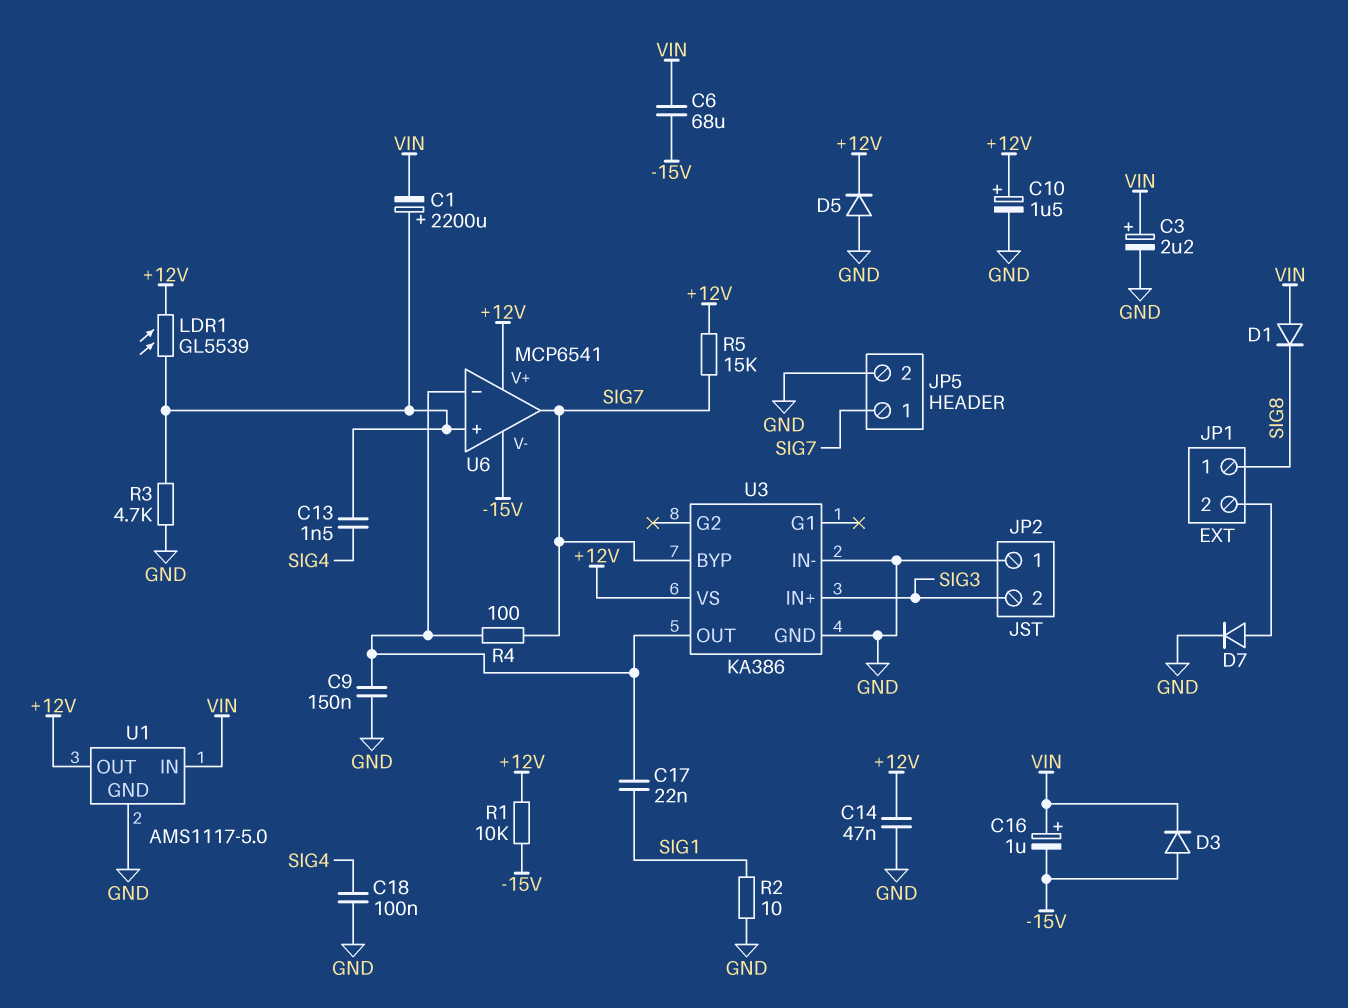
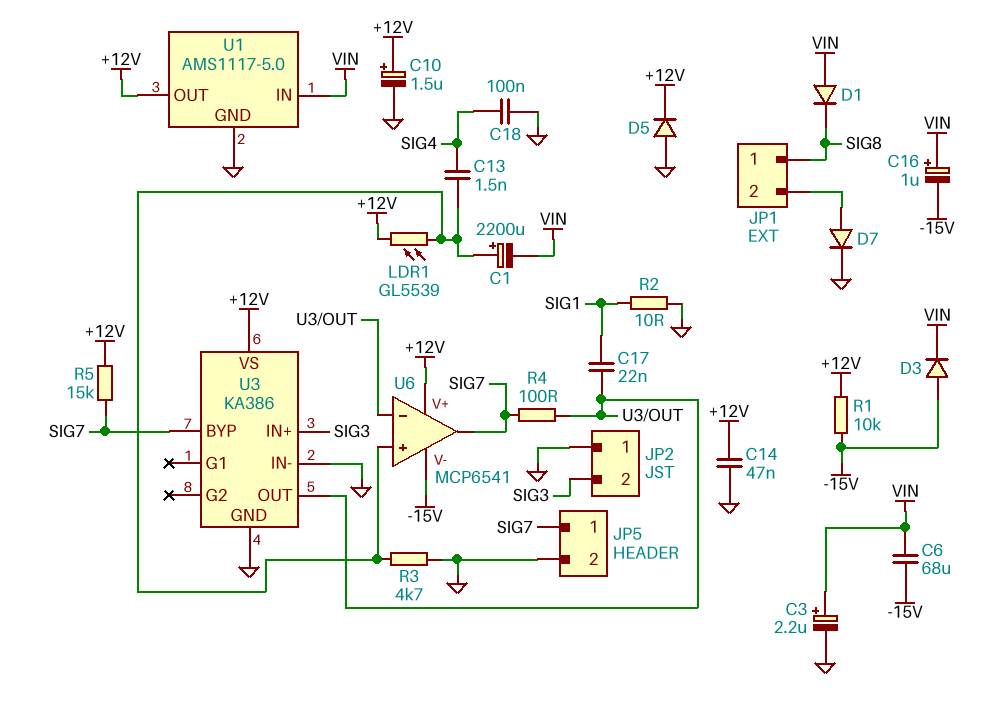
C9: 150nF (GND, U3/OUT) -> none

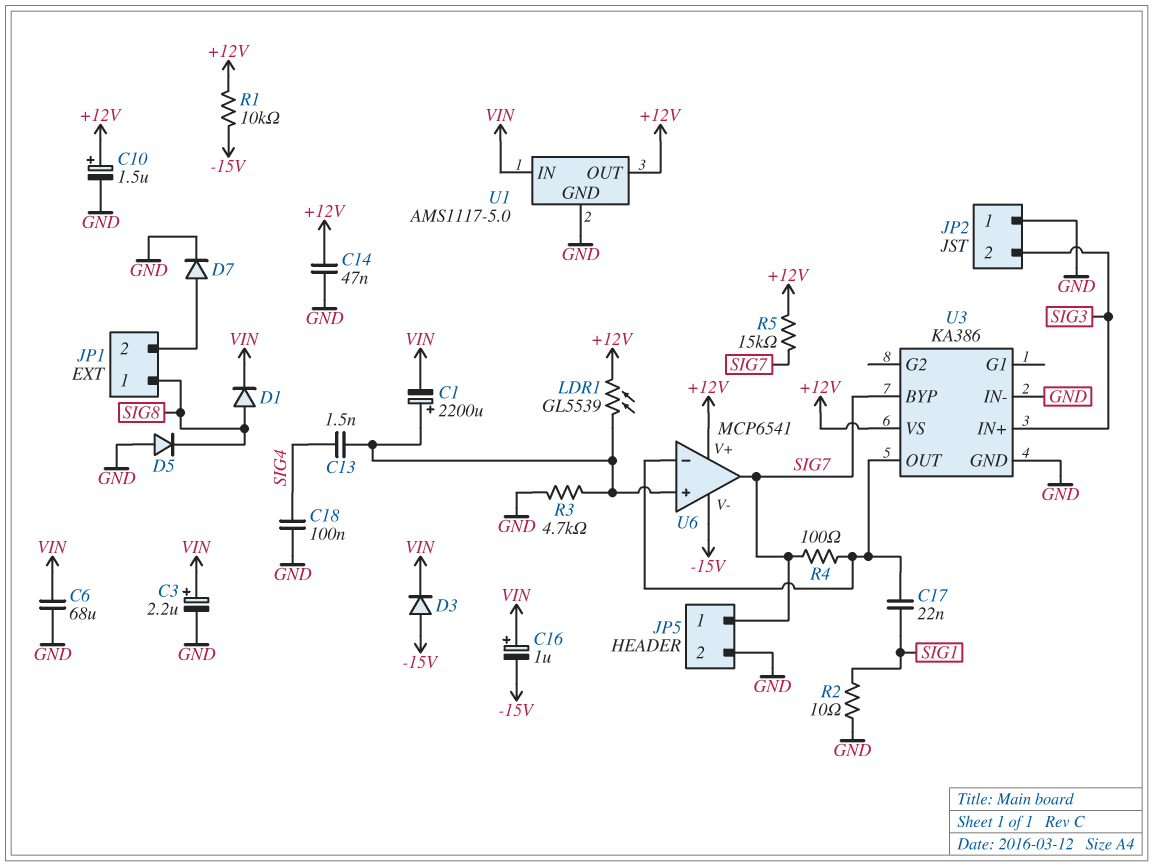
C6: 68uF (-15V, VIN) -> 68uF (GND, VIN)
D1: diode (A VIN, K SIG8) -> diode (A SIG8, K VIN)
D5: diode (A GND, K +12V) -> diode (A GND, K SIG8)

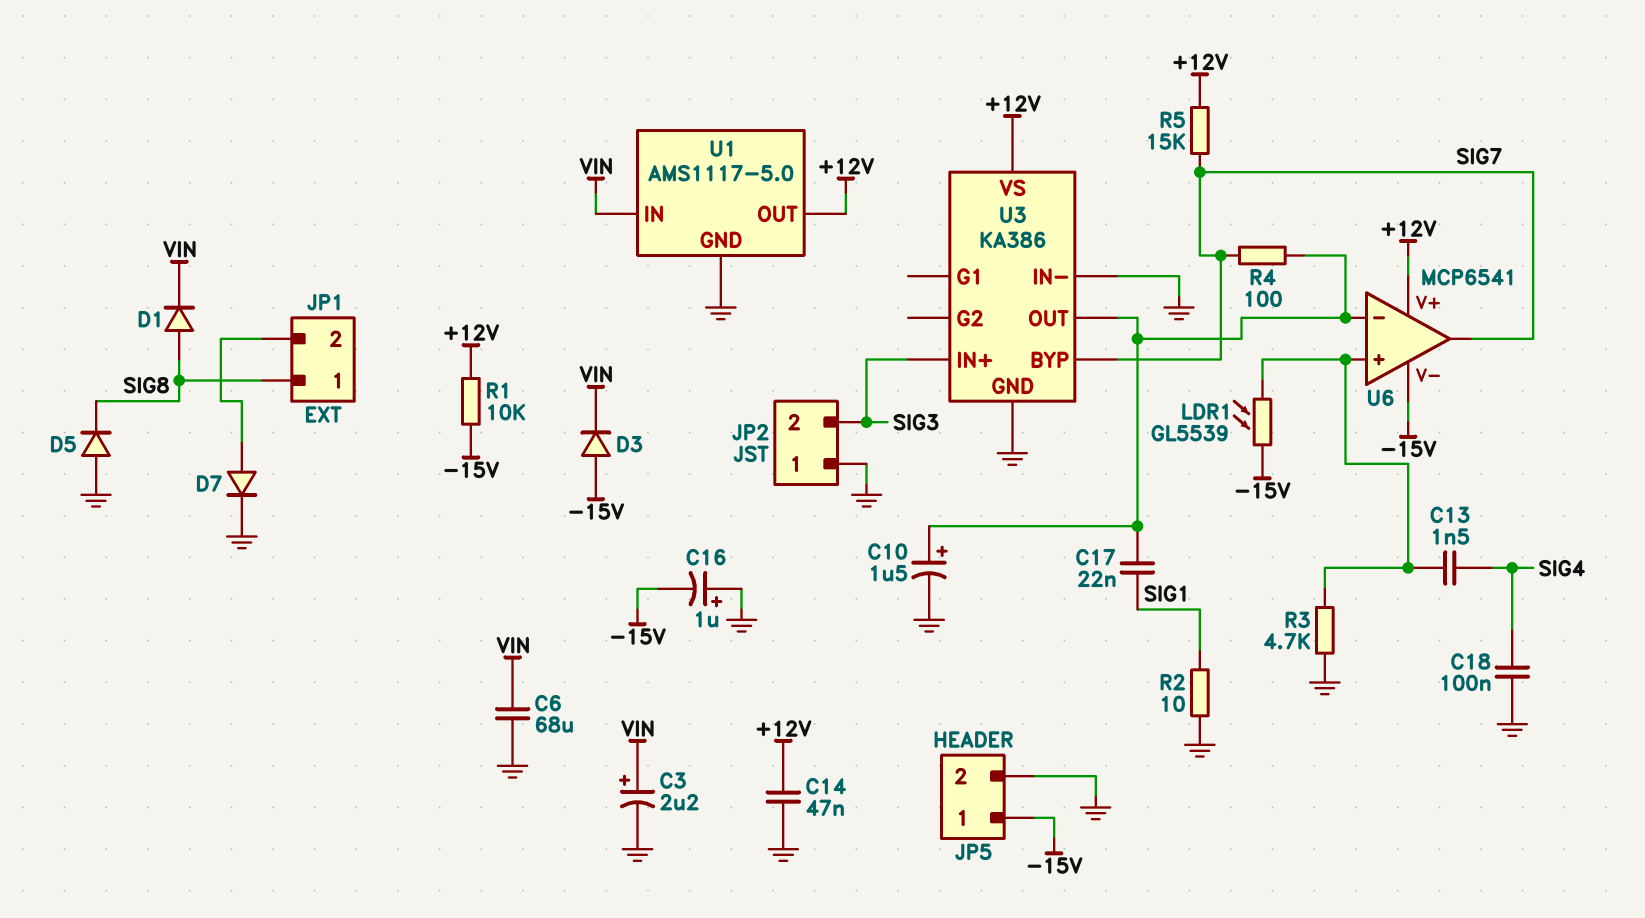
C1: 2200uF (plus U6/in+, minus VIN) -> none
C10: 1.5uF (plus +12V, minus GND) -> 1.5uF (plus U3/OUT, minus GND)
C16: 1uF (plus VIN, minus -15V) -> 1uF (plus GND, minus -15V)
JP5 pin 1: SIG7 -> -15V
LDR1: GL5539 (+12V, U6/in+) -> GL5539 (-15V, U6/in+)

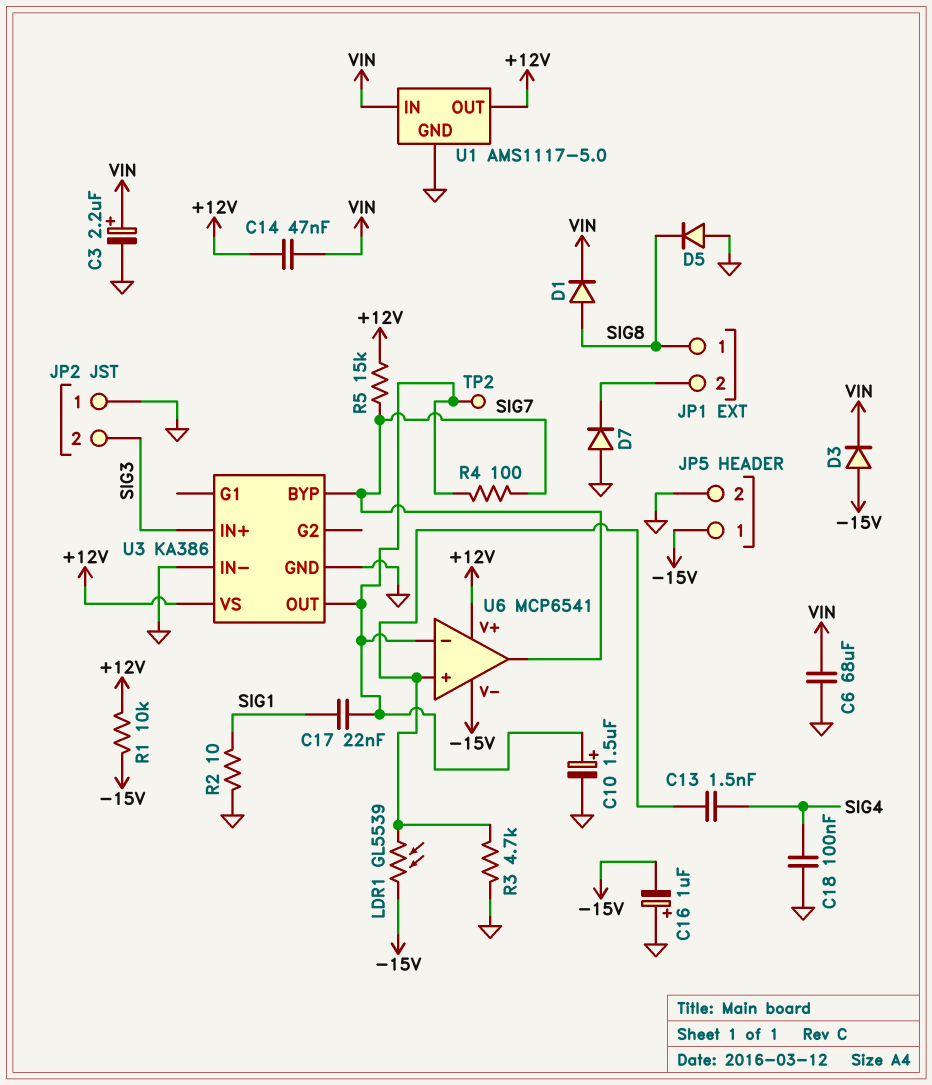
C14: 47nF (+12V, GND) -> 47nF (+12V, VIN)
D7: diode (A JP1/2, K GND) -> diode (A GND, K JP1/2)
TP2: none -> test point (U3/OUT)

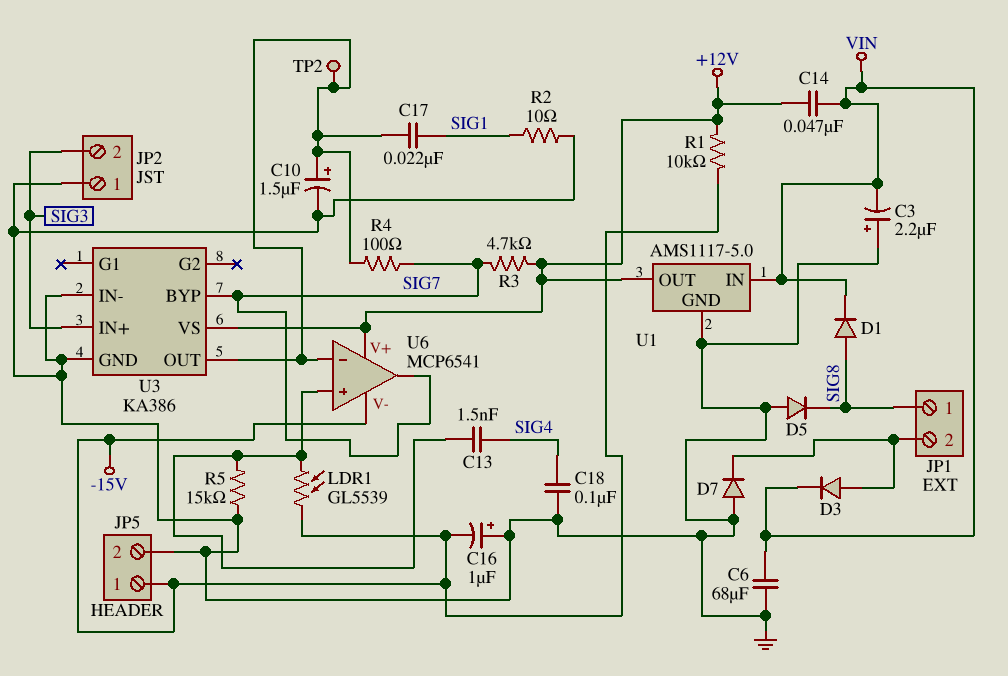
C3: 2.2uF (plus VIN, minus GND) -> 2.2uF (plus GND, minus VIN)
D3: diode (A -15V, K VIN) -> diode (A JP1/2, K VIN)
R3: 4.7k (GND, U6/in+) -> 4.7k (+12V, SIG7)
R5: 15k (+12V, SIG7) -> 15k (GND, U6/in+)

